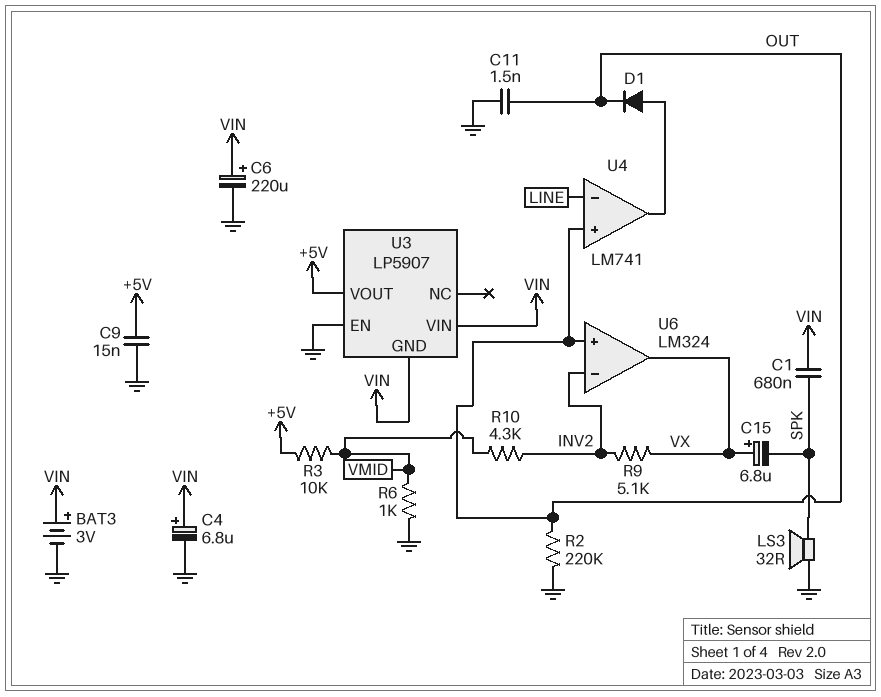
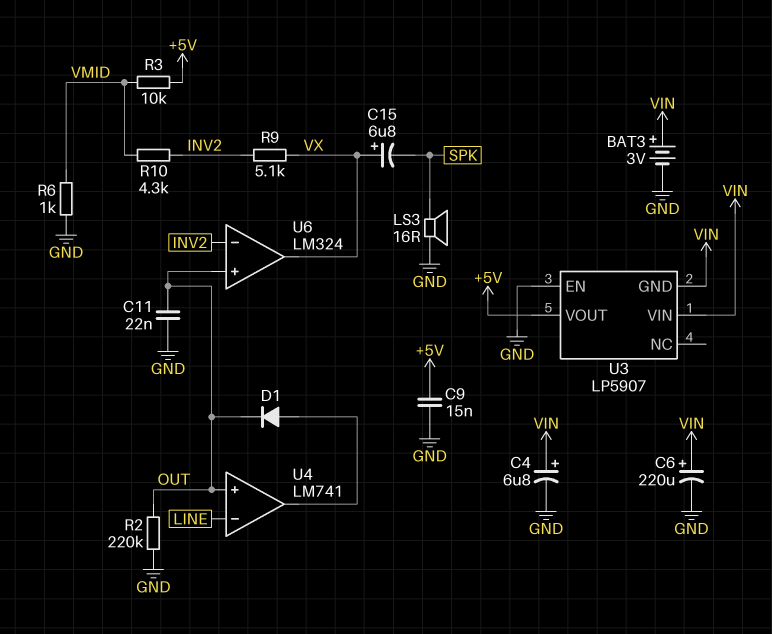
C1: 680nF (SPK, VIN) -> none
C11: 1.5nF (GND, OUT) -> 22nF (GND, OUT)
LS3: speaker 32R (GND, SPK) -> speaker 16R (GND, SPK)

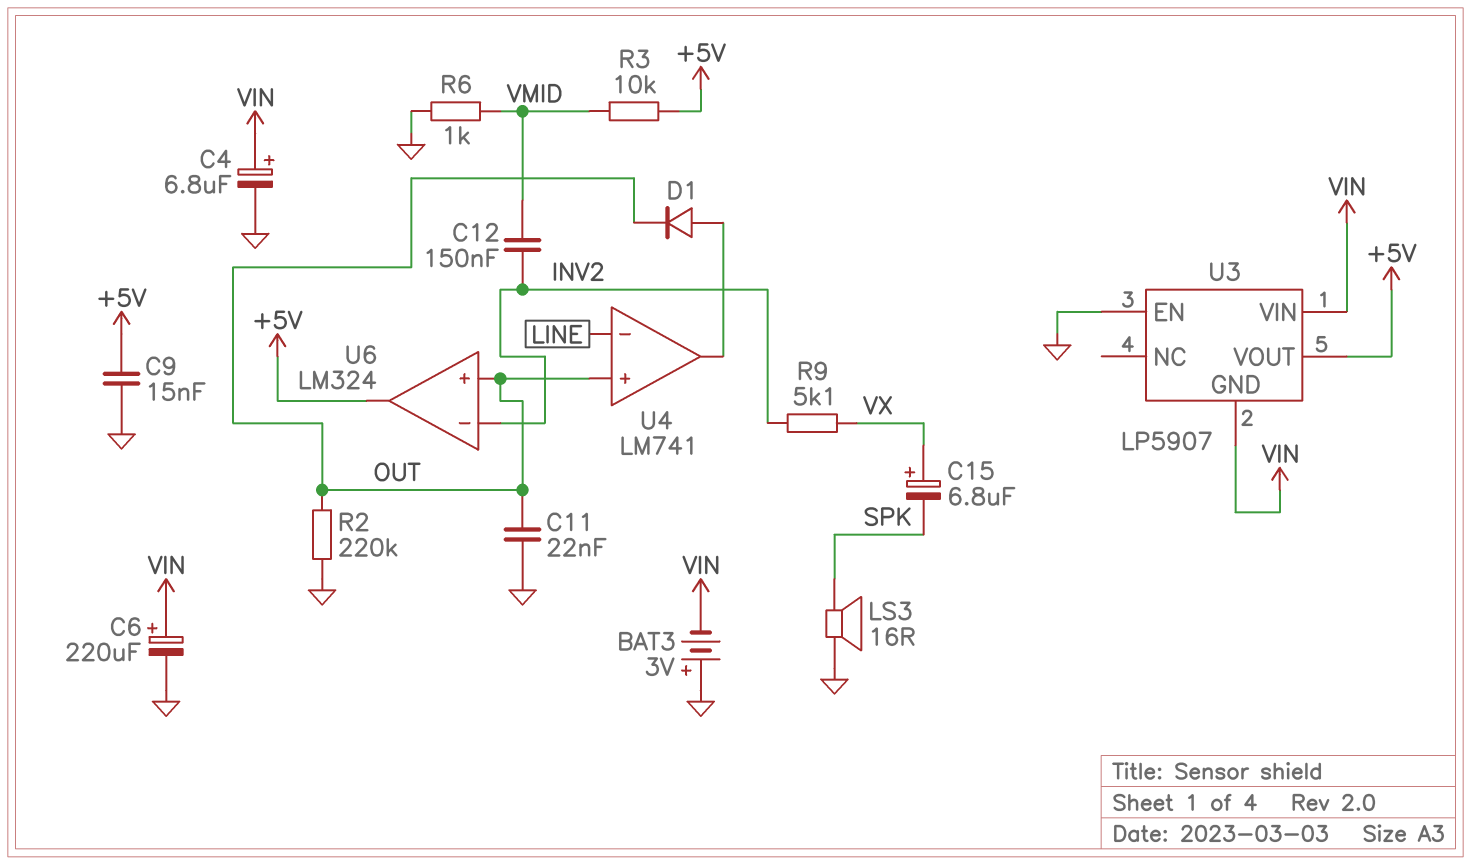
BAT3: 3V (plus VIN, minus GND) -> 3V (plus GND, minus VIN)
C12: none -> 150nF (INV2, VMID)
R10: 4.3k (INV2, VMID) -> none
U6 pin out: VX -> +5V

